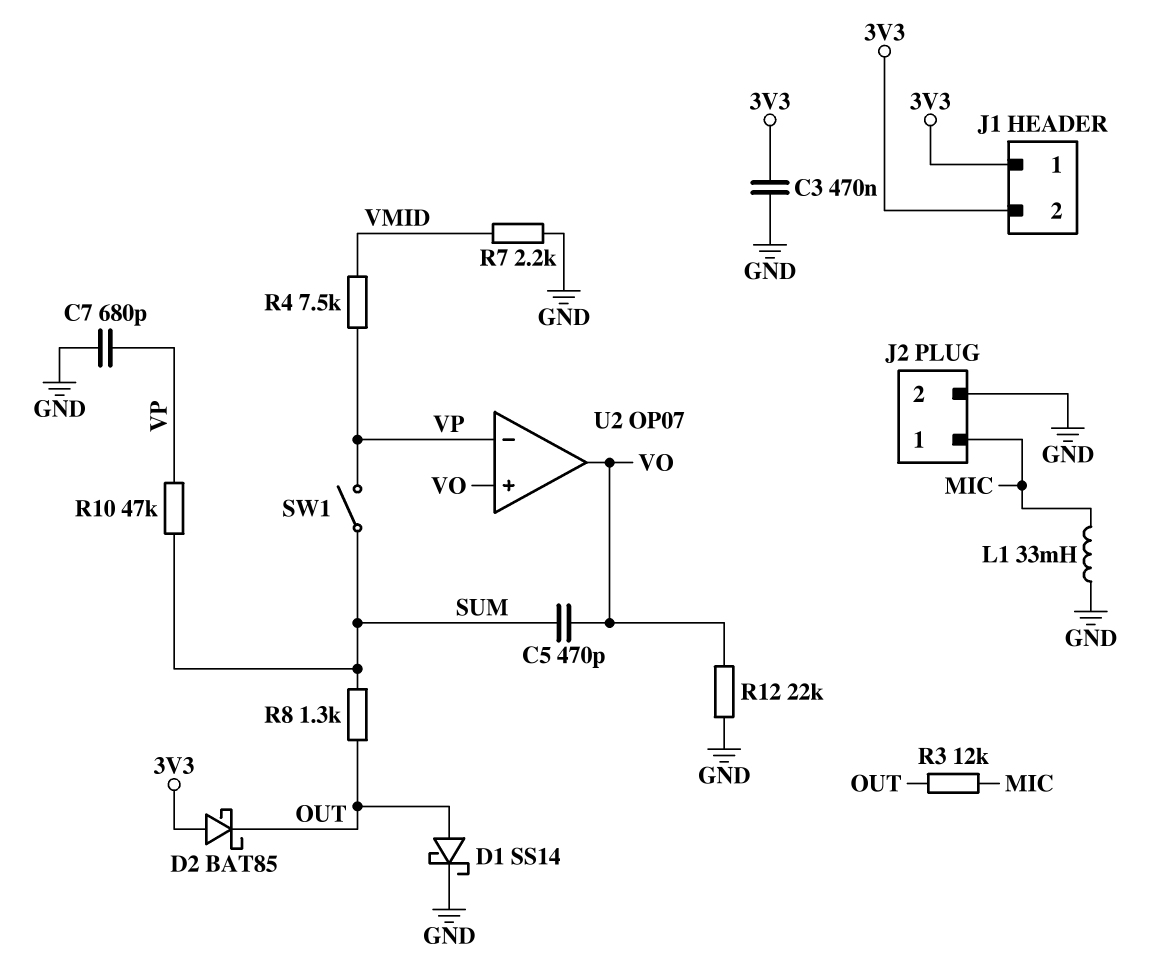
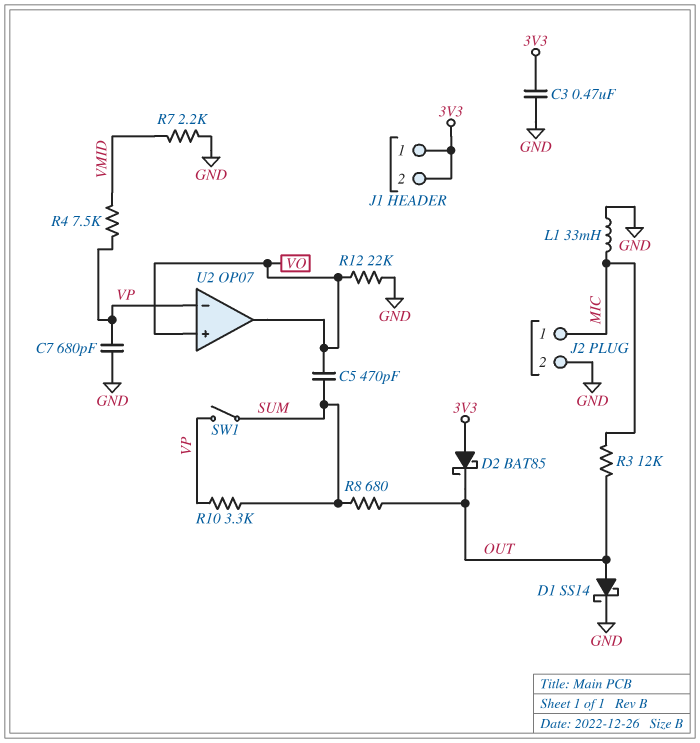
R8: 1.3k (OUT, SUM) -> 680 (OUT, SUM)
R10: 47k (SUM, VP) -> 3.3k (SUM, VP)

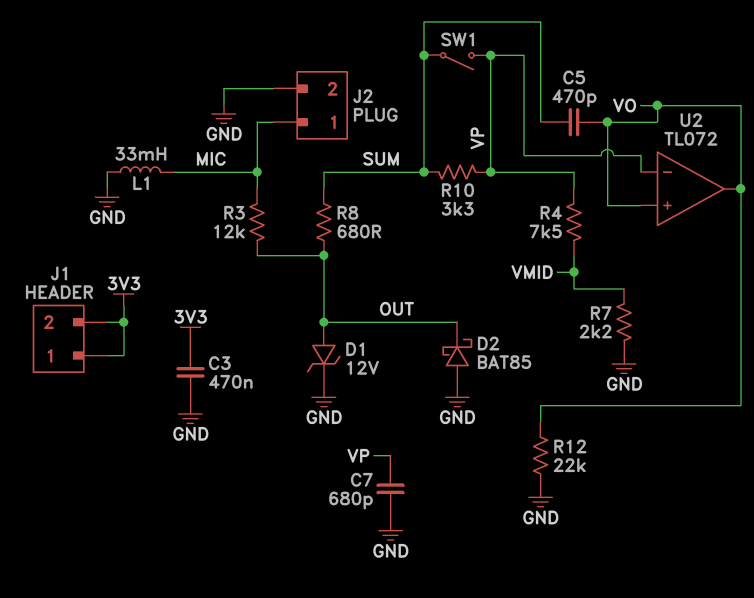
D1: schottky SS14 (A OUT, K GND) -> zener 12V (A OUT, K GND)
D2: schottky BAT85 (A 3V3, K OUT) -> schottky BAT85 (A GND, K OUT)
U2: OP07 -> TL072

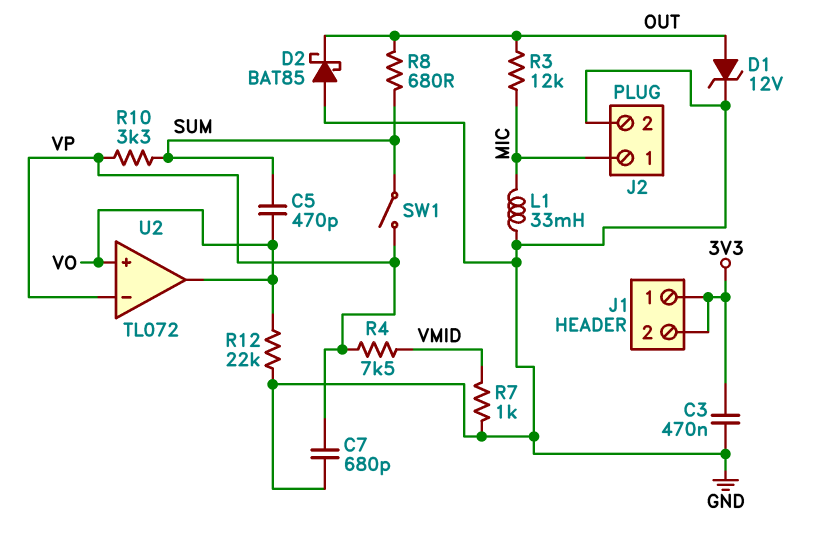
R7: 2.2k (GND, VMID) -> 1k (GND, VMID)

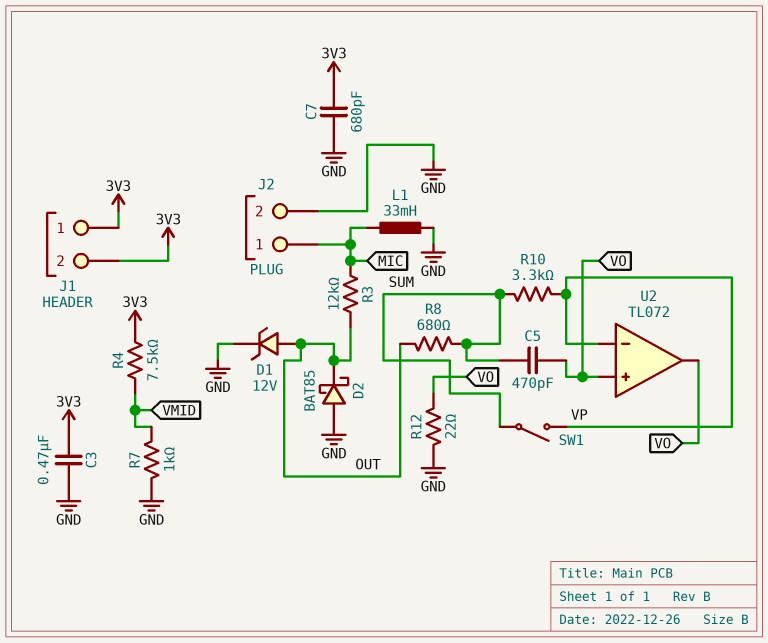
C7: 680pF (GND, VP) -> 680pF (3V3, GND)
R4: 7.5k (VMID, VP) -> 7.5k (3V3, VMID)
R12: 22k (GND, VO) -> 22 (GND, VO)

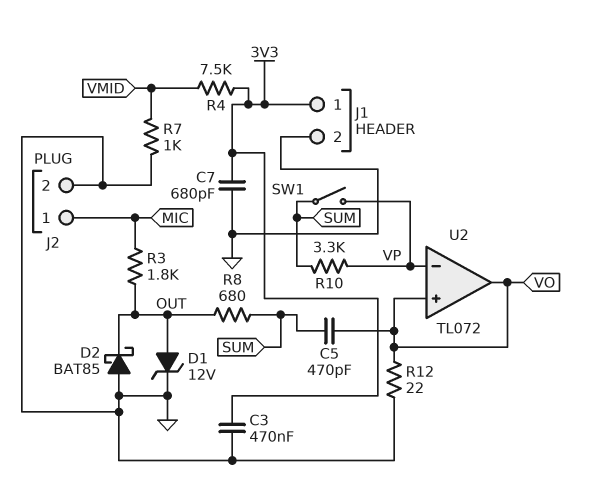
J1 pin 2: 3V3 -> GND
L1: 33mH (GND, MIC) -> none
R3: 12k (MIC, OUT) -> 1.8k (MIC, OUT)

